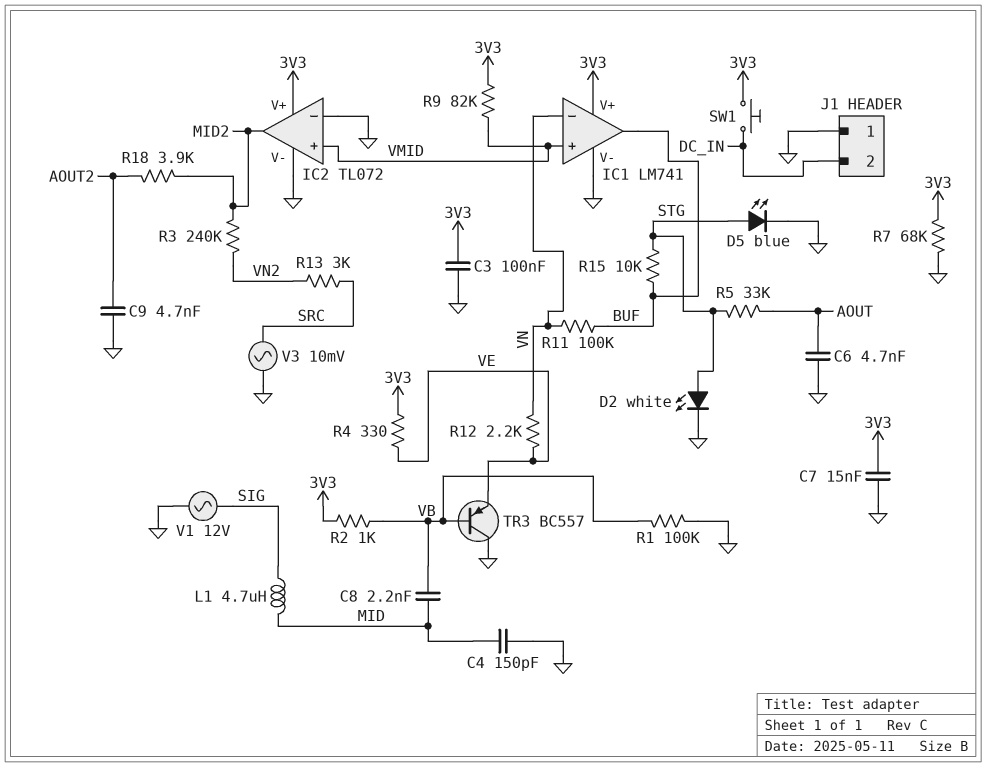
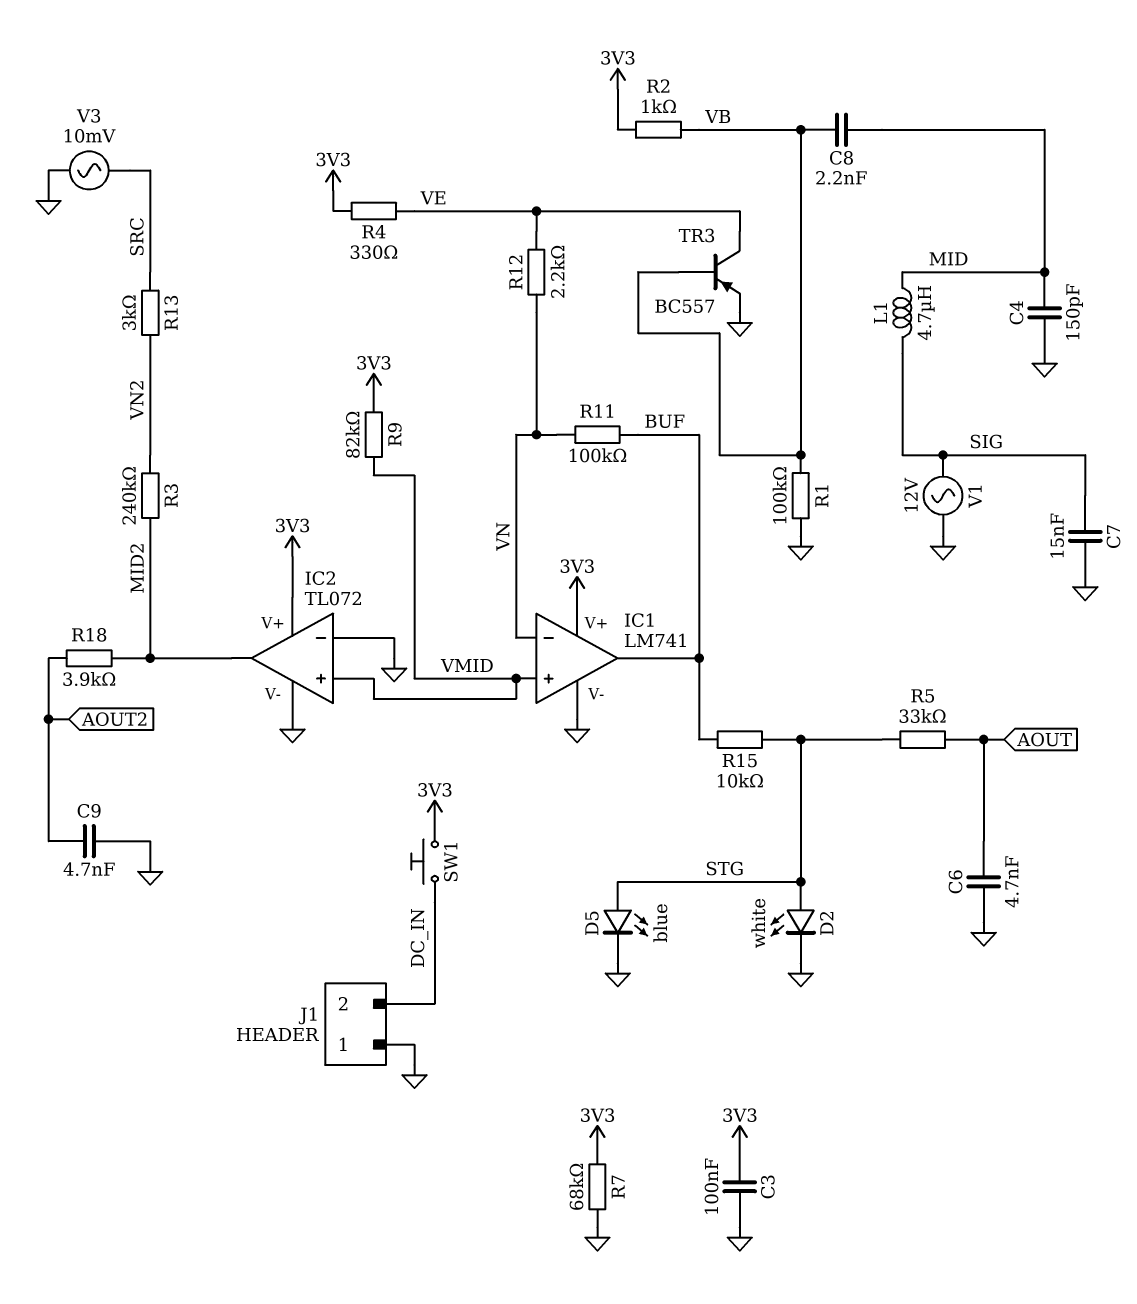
C7: 15nF (3V3, GND) -> 15nF (GND, SIG)
TR3: PNP BC557 (B VB, C GND, E VE) -> PNP BC557 (B VB, C VE, E GND)

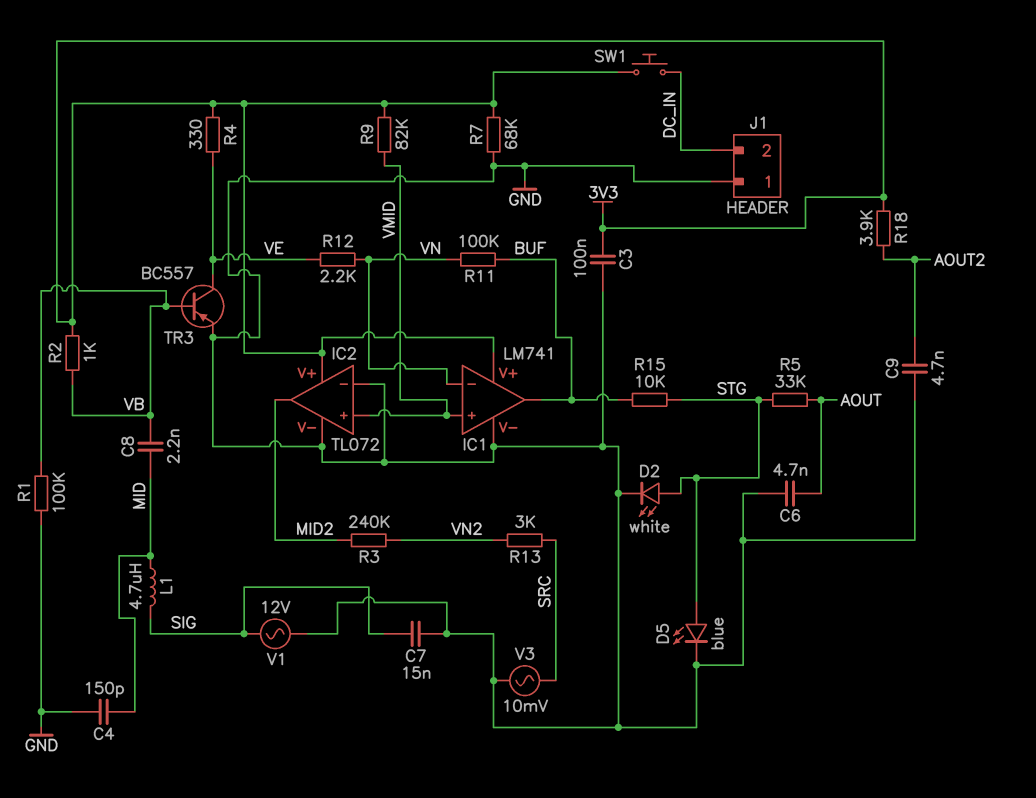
R18: 3.9k (AOUT2, MID2) -> 3.9k (3V3, AOUT2)

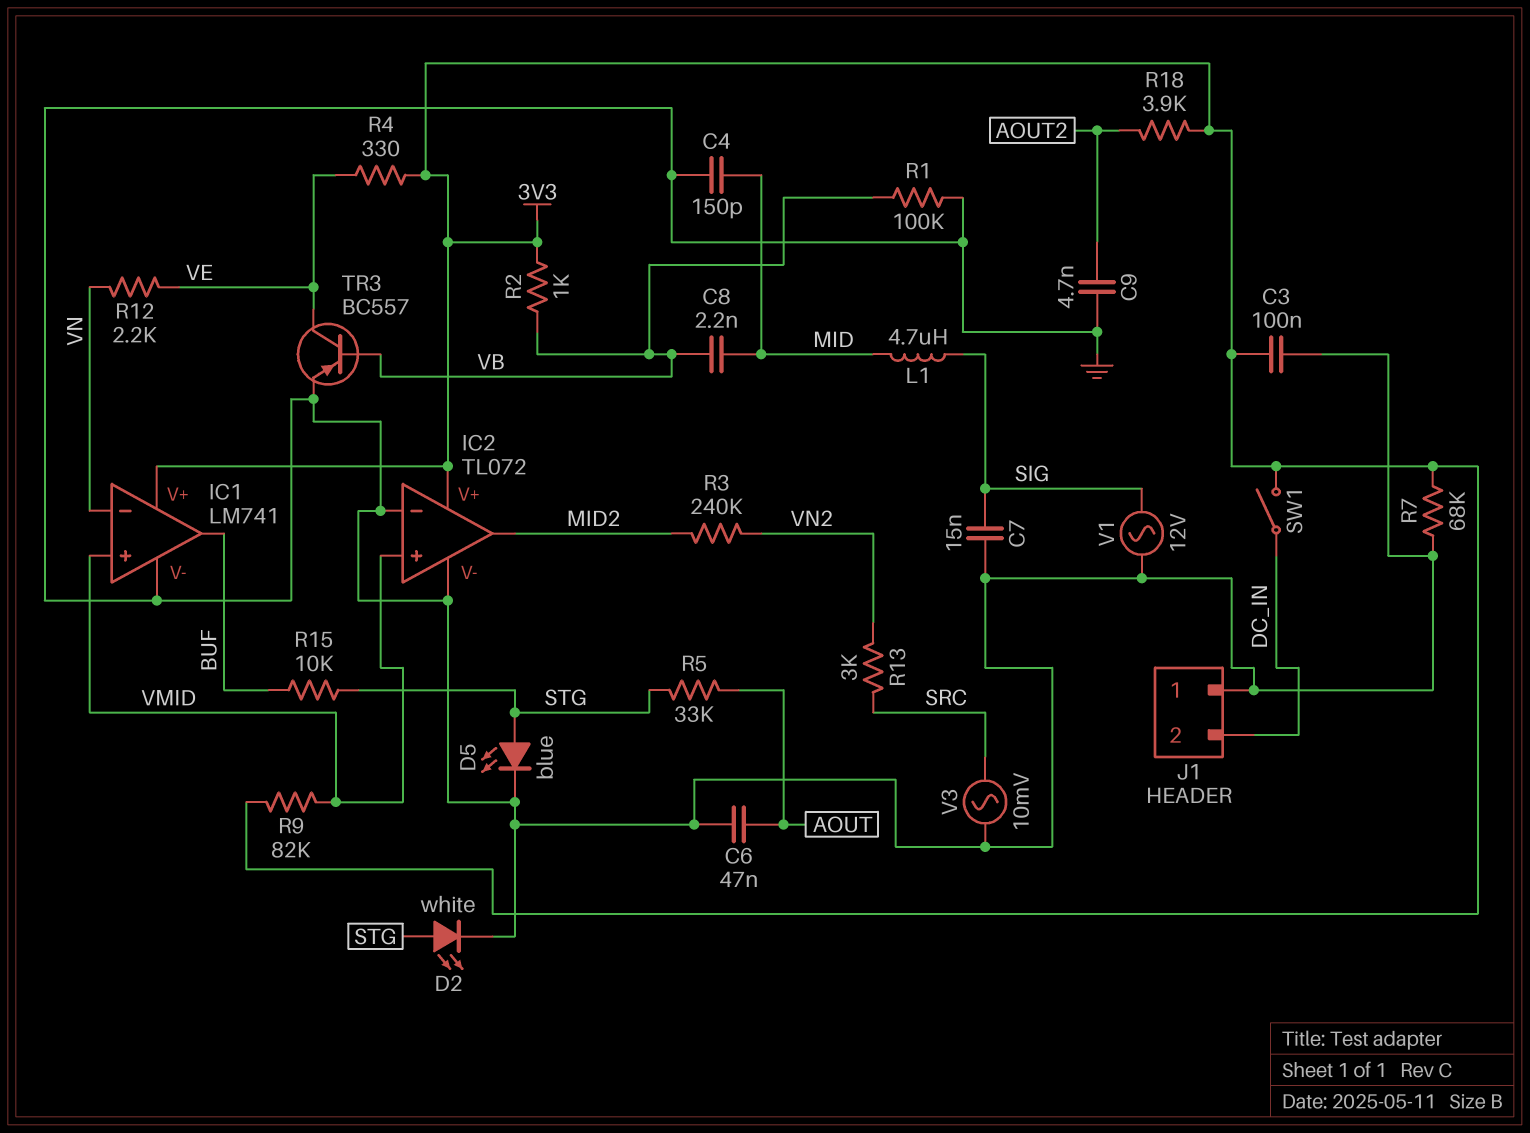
C6: 4.7nF (AOUT, GND) -> 47nF (AOUT, GND)
R11: 100k (BUF, VN) -> none
SW1: button (3V3, DC_IN) -> switch (3V3, DC_IN)

